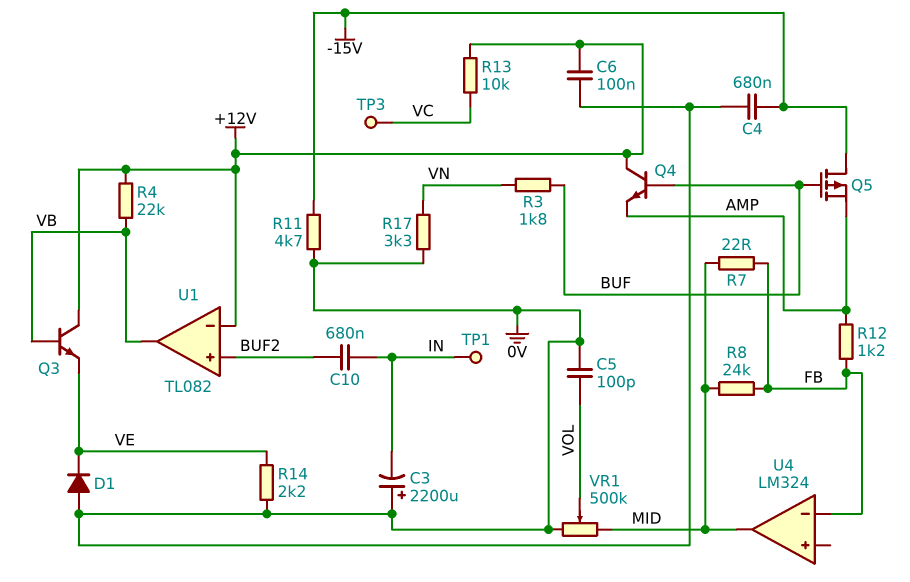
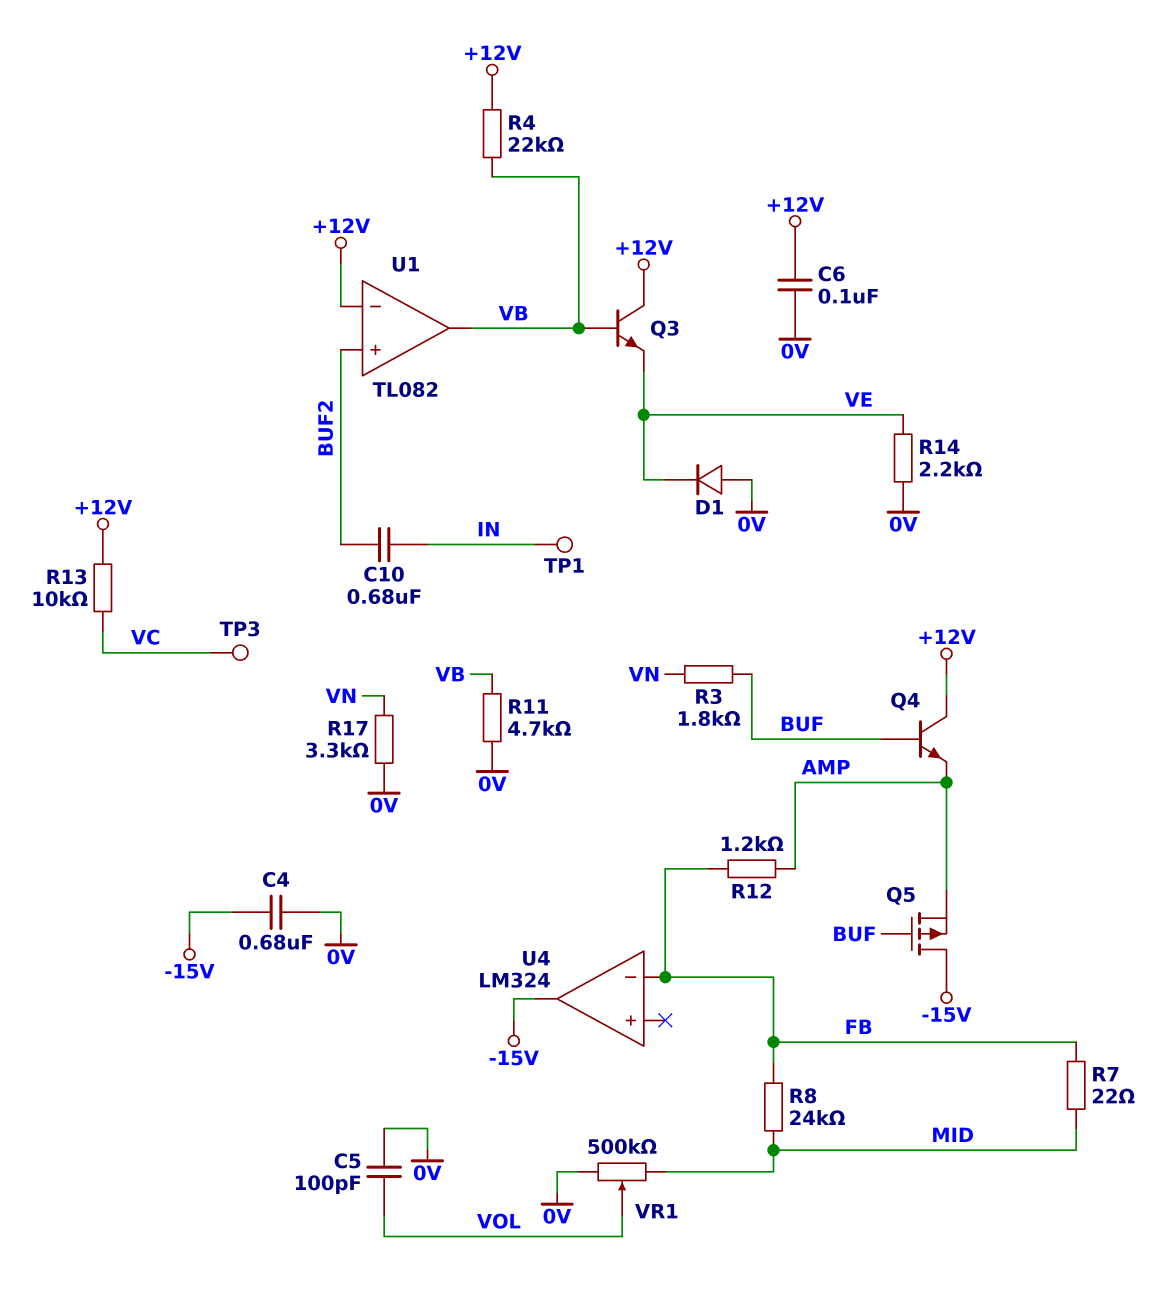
C3: 2200uF (plus 0V, minus IN) -> none
R11: 4.7k (-15V, 0V) -> 4.7k (0V, VB)
U4 pin out: MID -> -15V

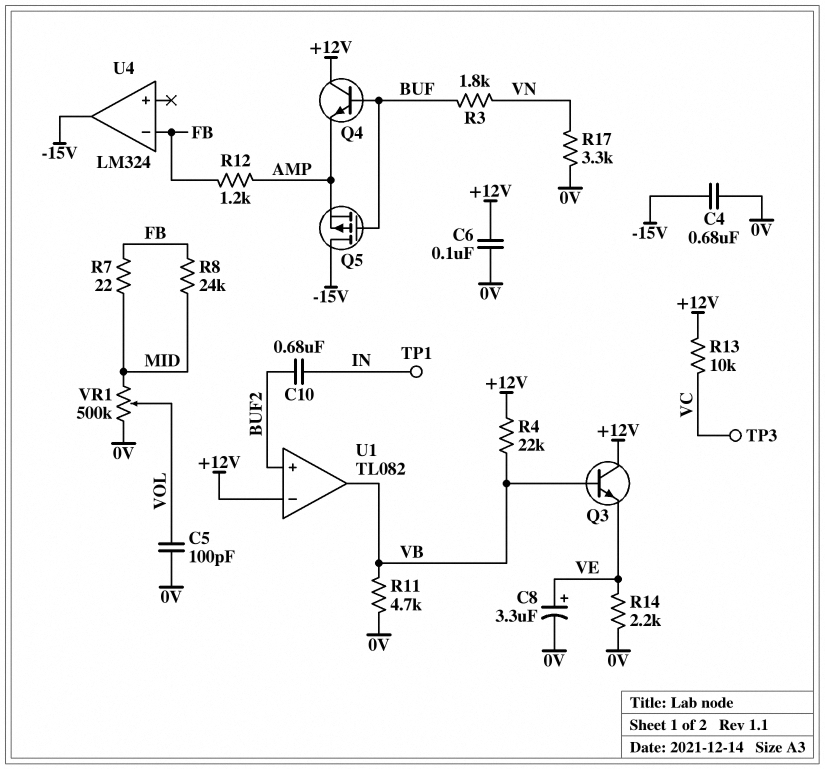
C8: none -> 3.3uF (plus VE, minus 0V)
D1: diode (A 0V, K VE) -> none

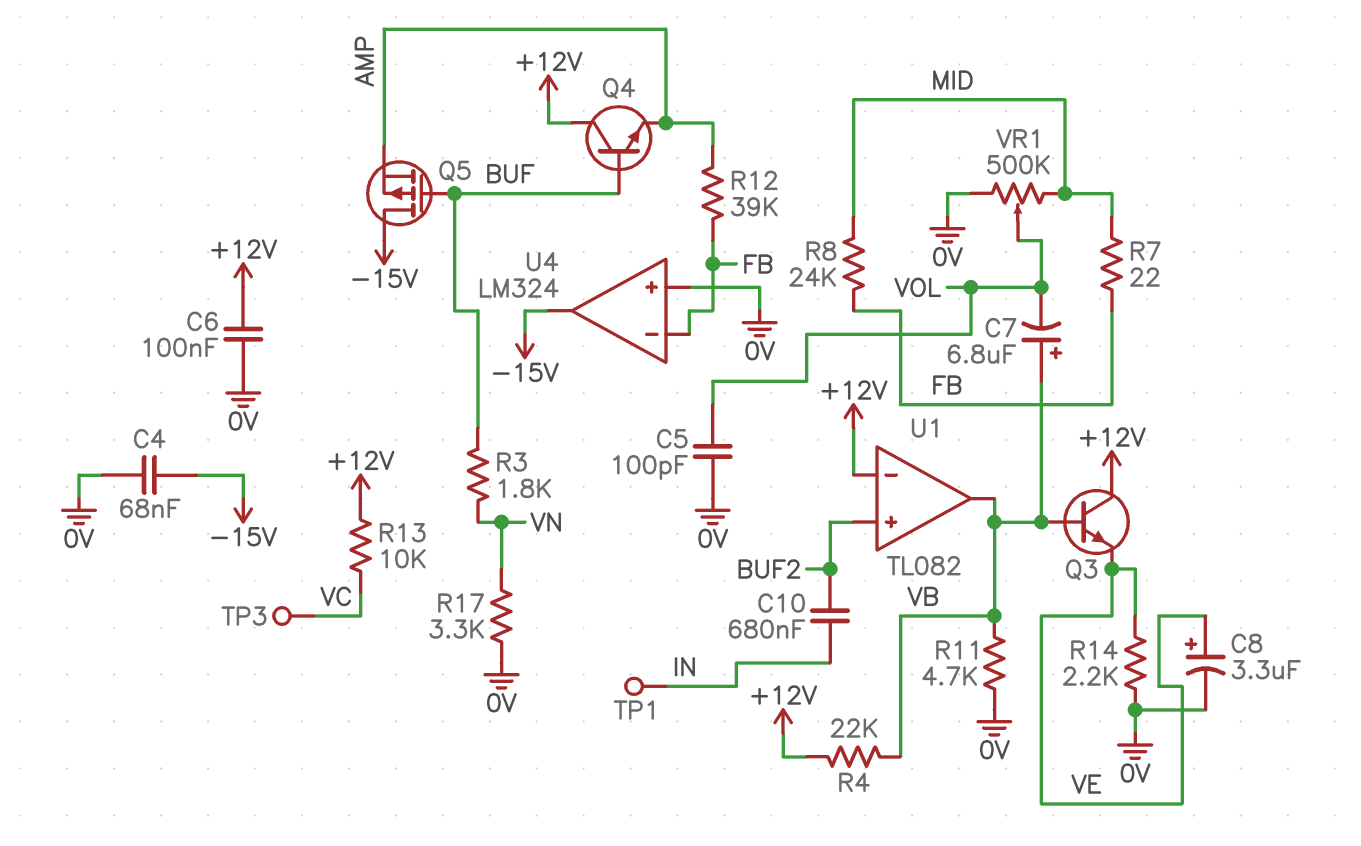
C4: 680nF (-15V, 0V) -> 68nF (-15V, 0V)
C7: none -> 6.8uF (plus VB, minus VOL)
R12: 1.2k (AMP, FB) -> 39k (AMP, FB)
U4 pin in+: none -> 0V

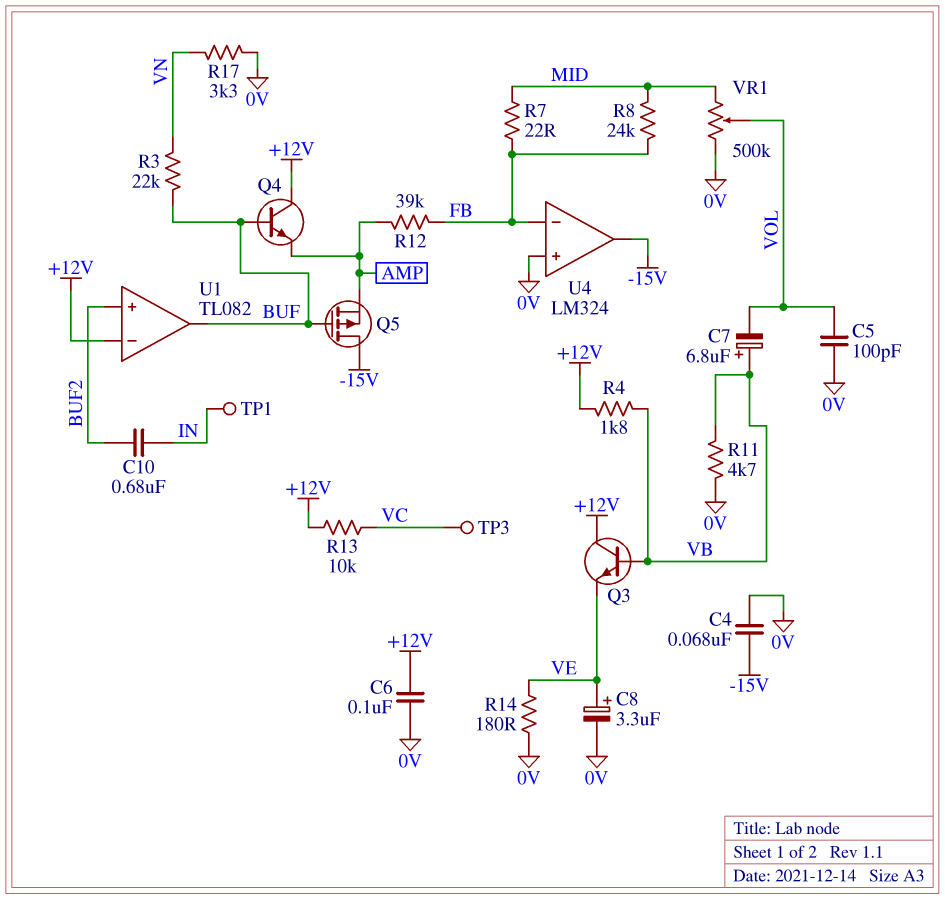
R3: 1.8k (BUF, VN) -> 22k (BUF, VN)
R4: 22k (+12V, VB) -> 1.8k (+12V, VB)
R14: 2.2k (0V, VE) -> 180 (0V, VE)
U1 pin out: VB -> BUF

